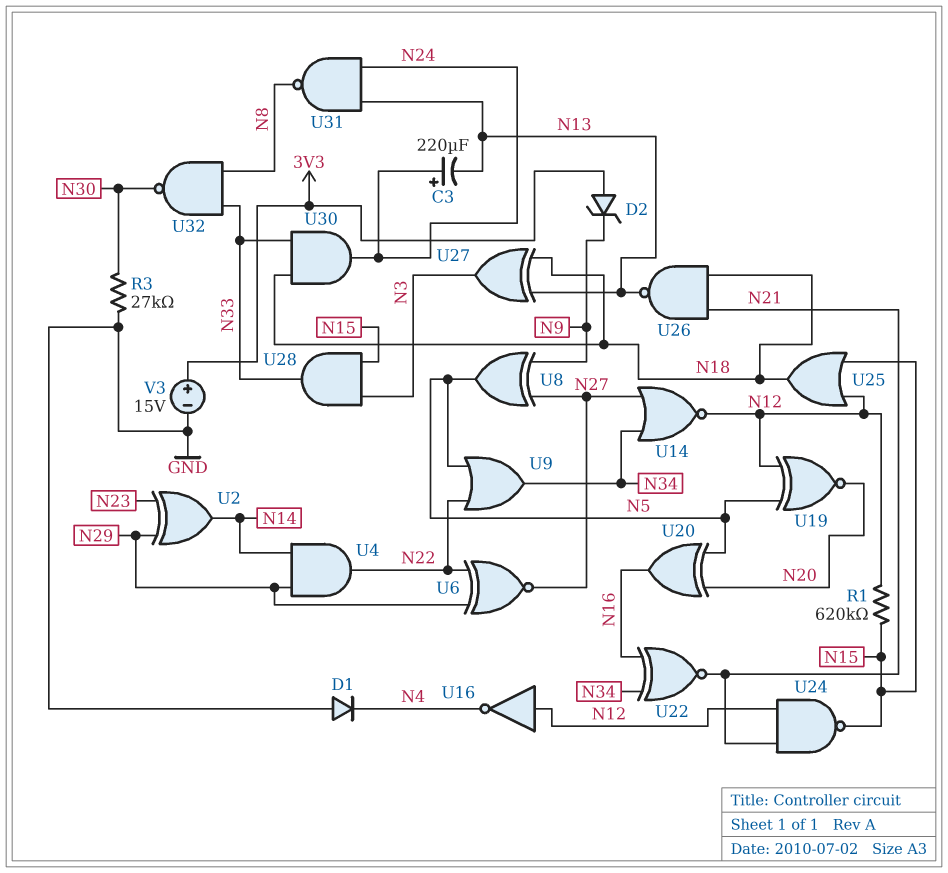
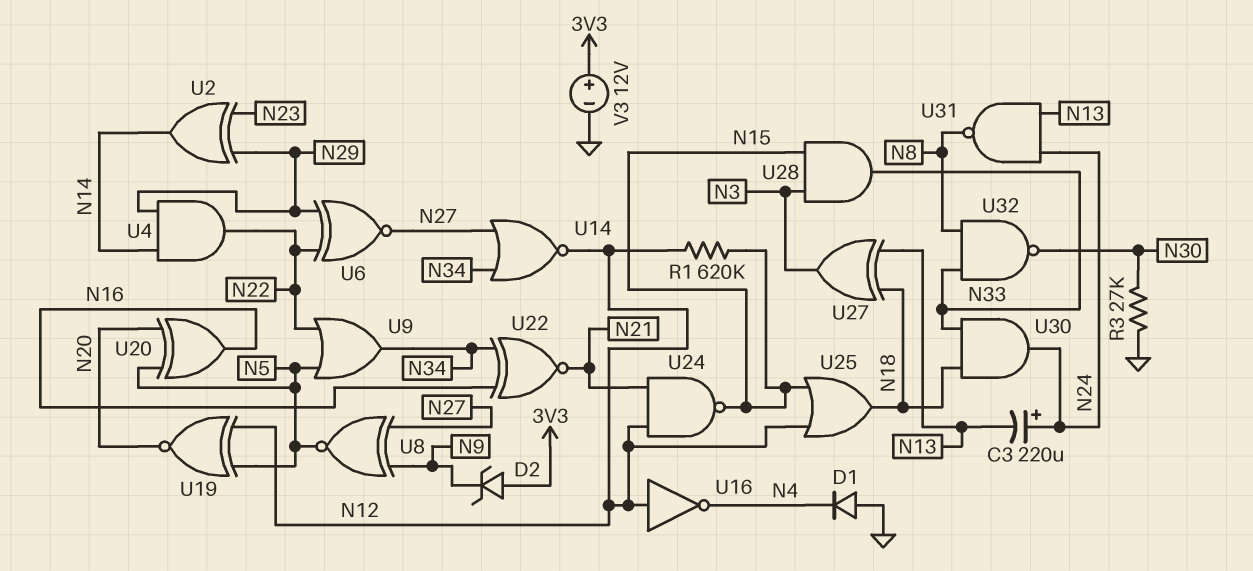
U8: XOR (in N9, in N27, out N5) -> XNOR (in N9, in N27, out N5)
U26: NAND (in N18, in N21, out N13) -> none
V3: 15V (plus 3V3, minus GND) -> 12V (plus 3V3, minus GND)

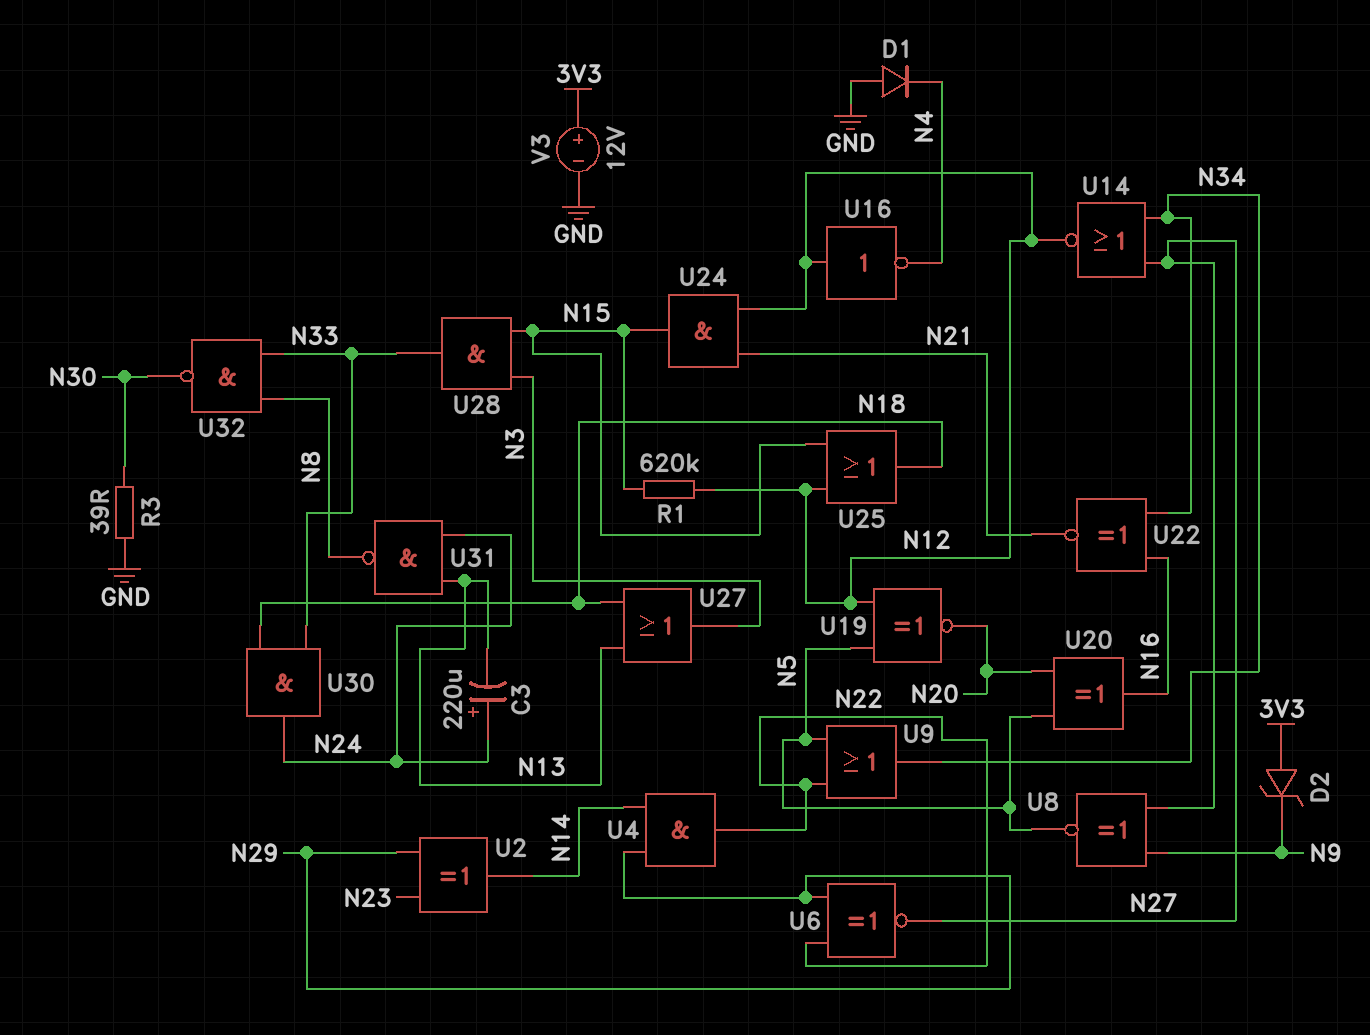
R3: 27k (GND, N30) -> 39 (GND, N30)
U24: NAND (in N12, in N21, out N15) -> AND (in N12, in N21, out N15)
U27: XOR (in N13, in N18, out N3) -> OR (in N13, in N18, out N3)

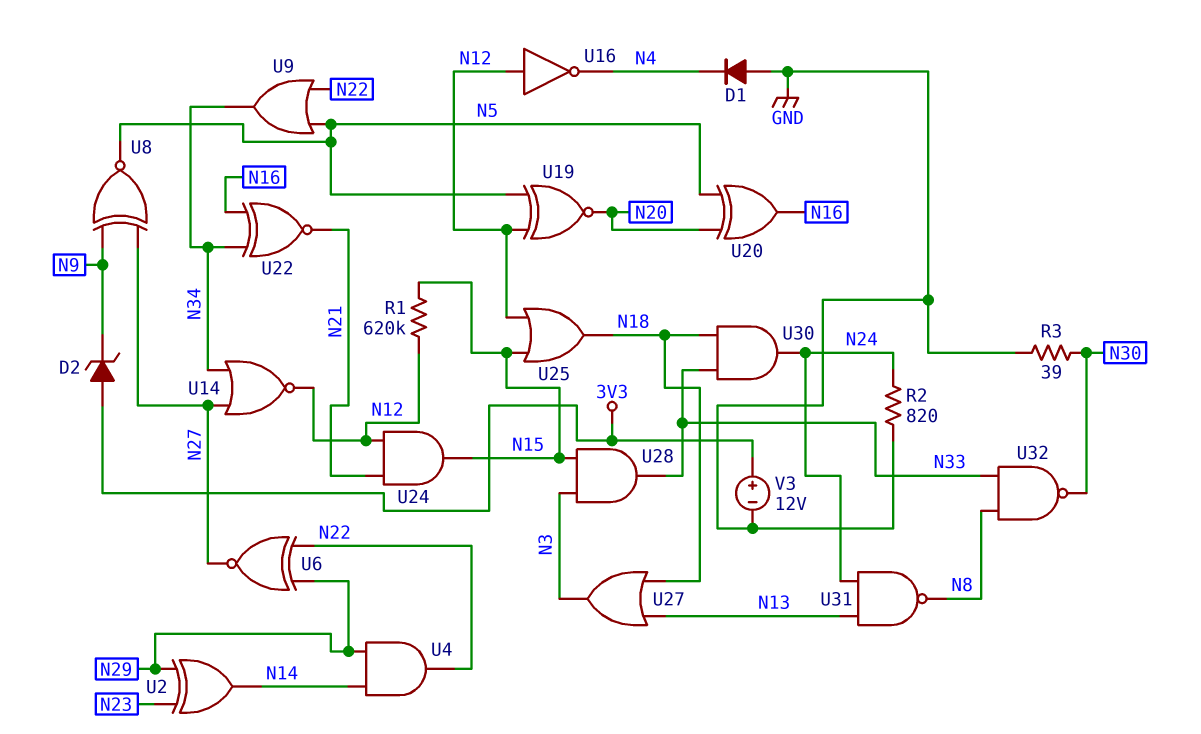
C3: 220uF (plus N24, minus N13) -> none
R2: none -> 820 (GND, N24)

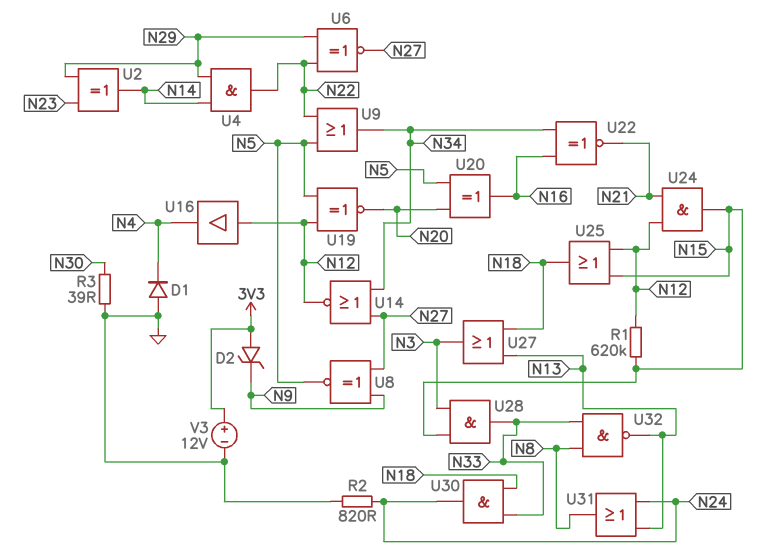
U16: NOT (in N12, out N4) -> buffer (in N12, out N4)
U31: NAND (in N13, in N24, out N8) -> OR (in N13, in N24, out N8)
U32: NAND (in N8, in N33, out N30) -> NAND (in N8, in N33, out N13)

